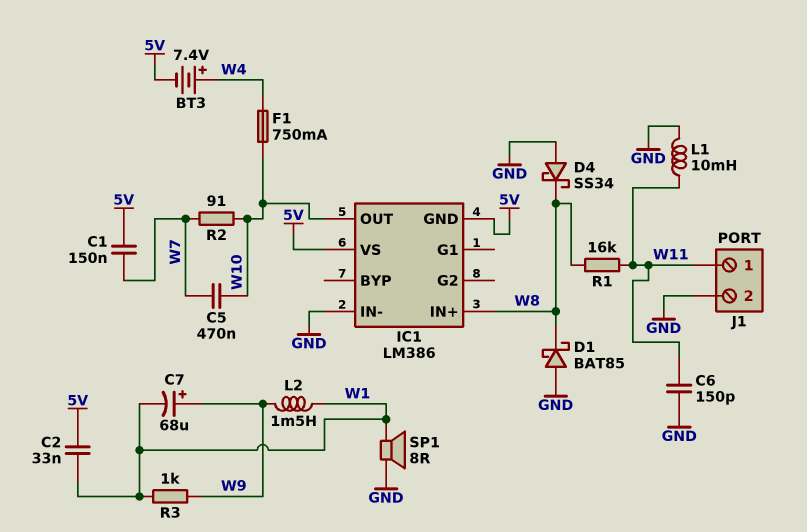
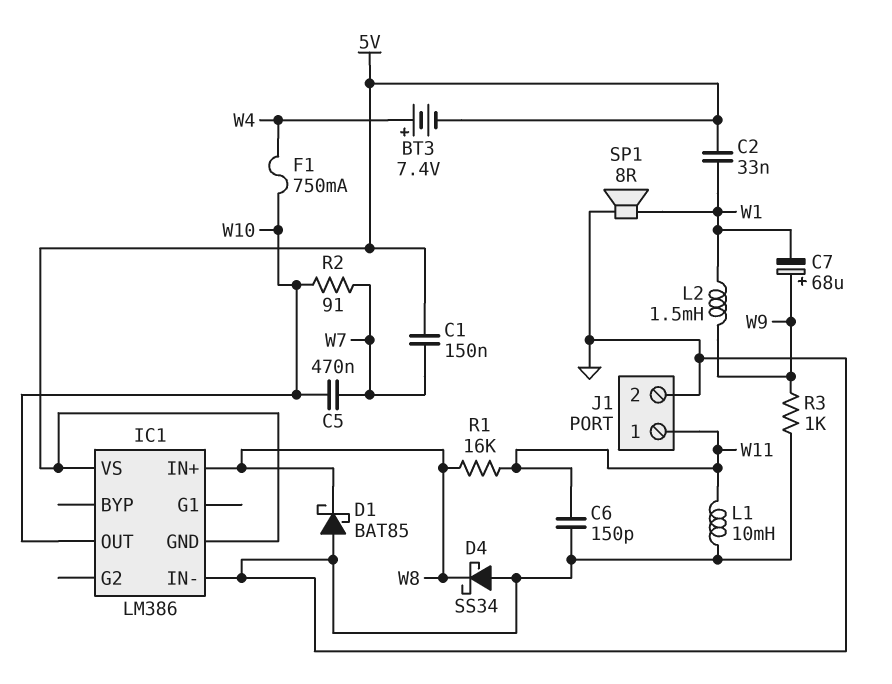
R3: 1k (W1, W9) -> 1k (GND, W9)

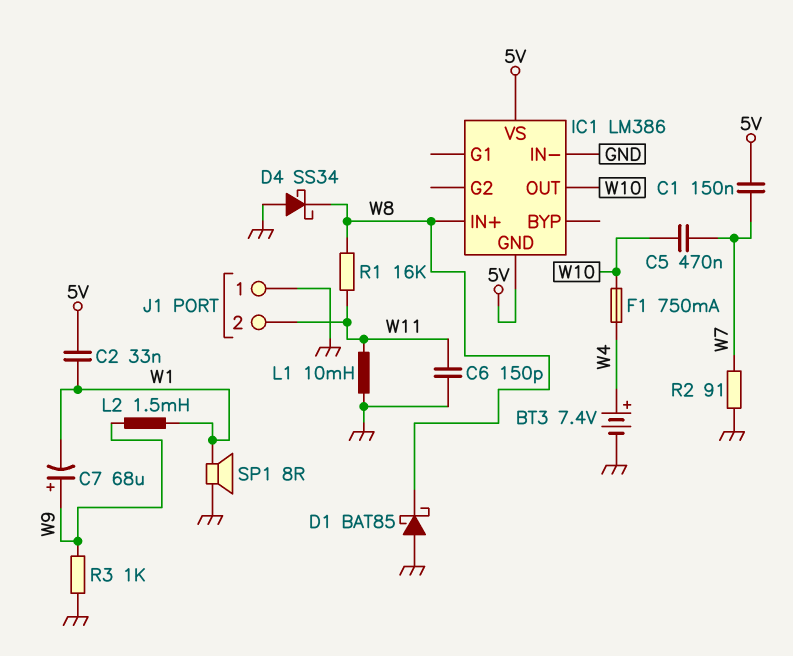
BT3: 7.4V (plus W4, minus 5V) -> 7.4V (plus W4, minus GND)
J1 pin 1: W11 -> GND
J1 pin 2: GND -> W11
R2: 91 (W7, W10) -> 91 (GND, W7)

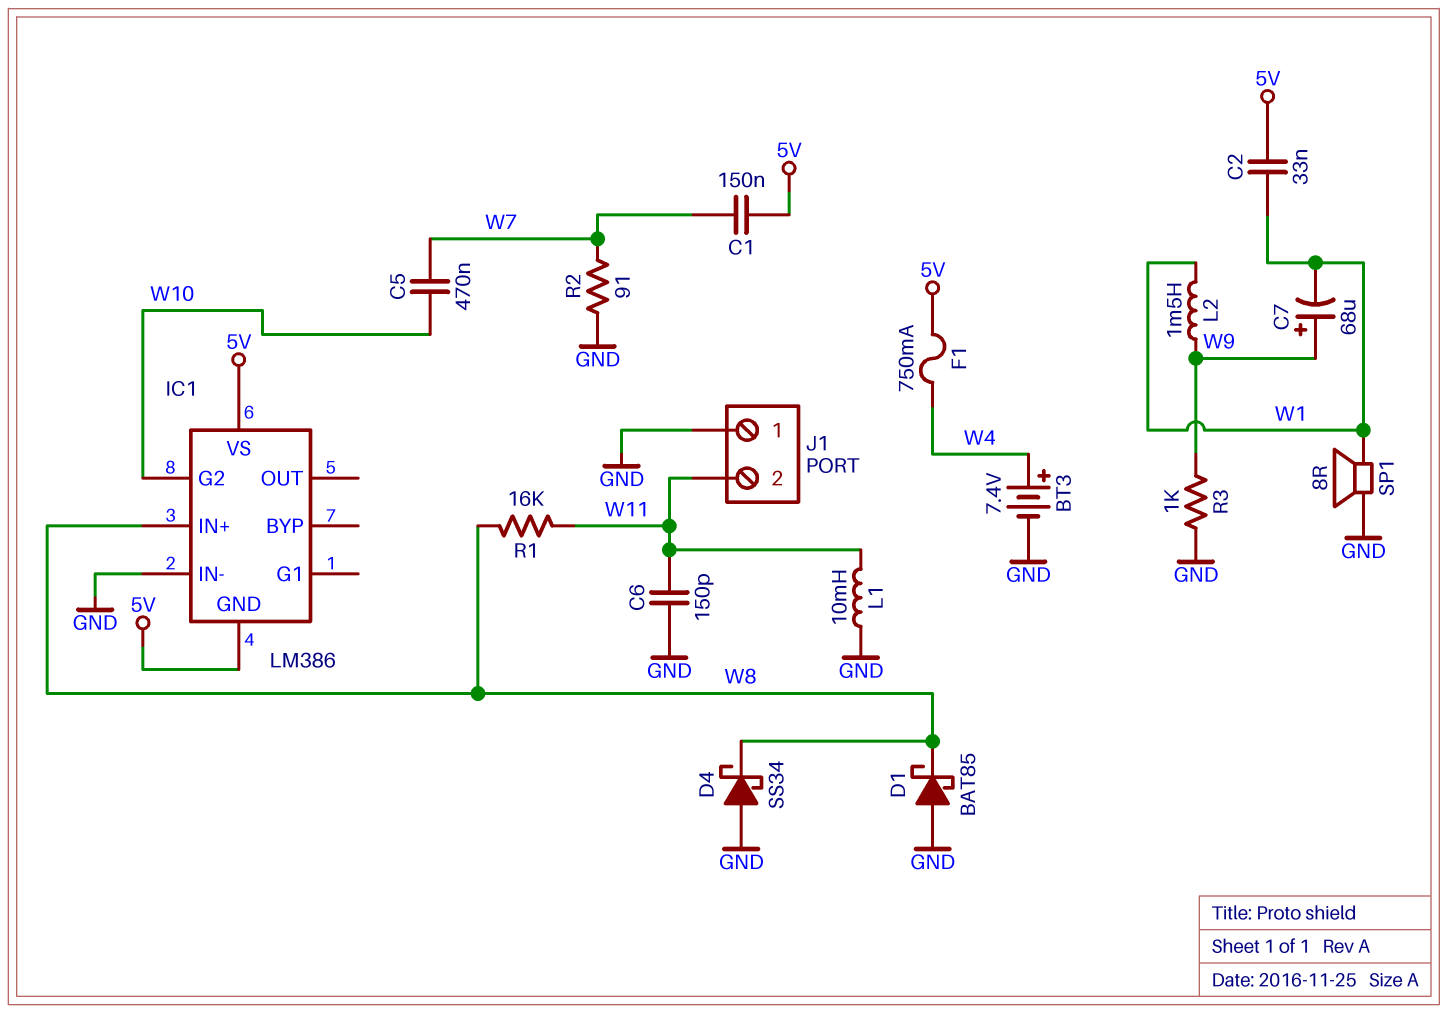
F1: 750mA (W4, W10) -> 750mA (5V, W4)
IC1 pin G2: none -> W10
IC1 pin OUT: W10 -> none

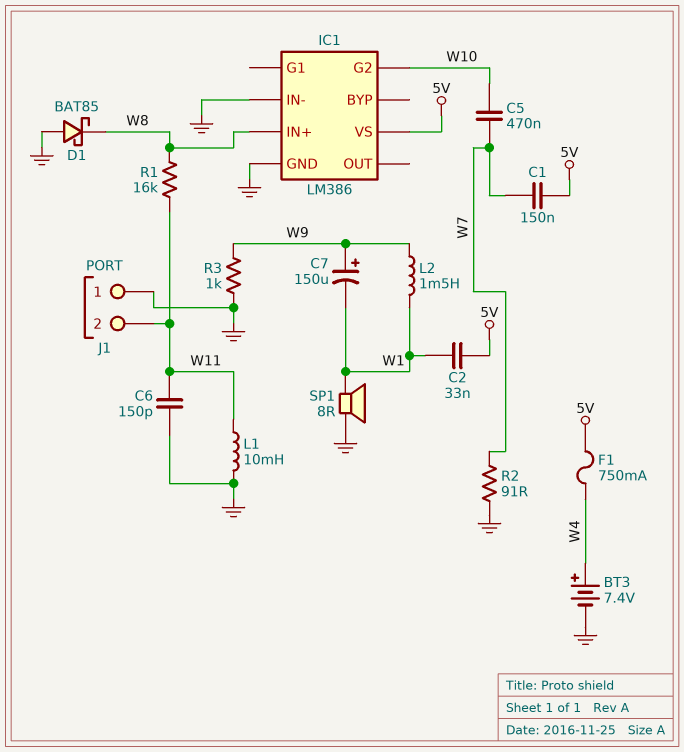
C7: 68uF (plus W9, minus W1) -> 150uF (plus W9, minus W1)
D4: schottky SS34 (A GND, K W8) -> none
IC1 pin GND: 5V -> GND

